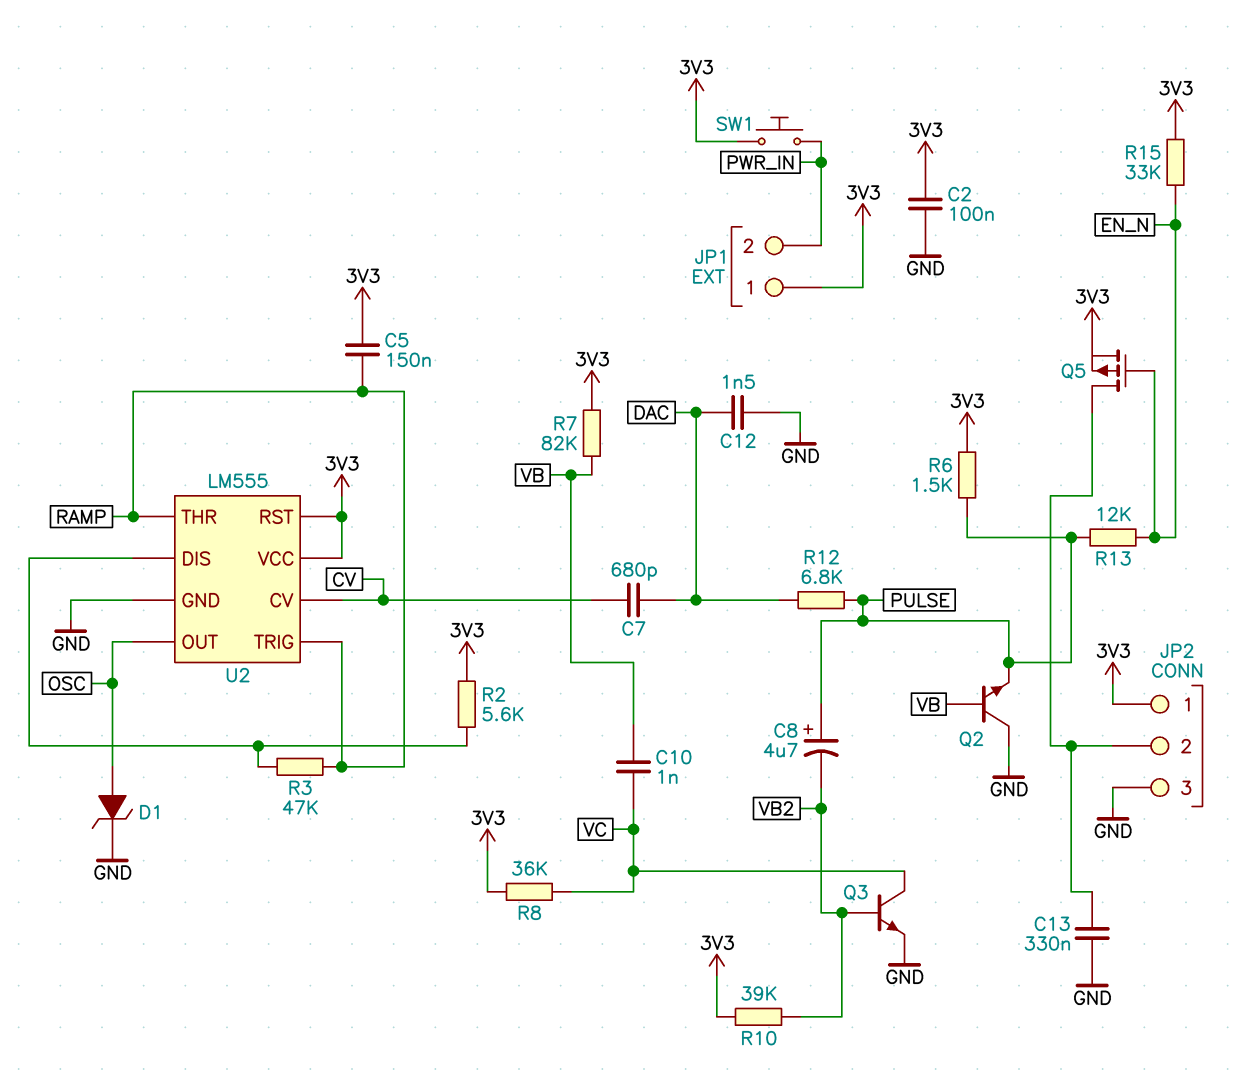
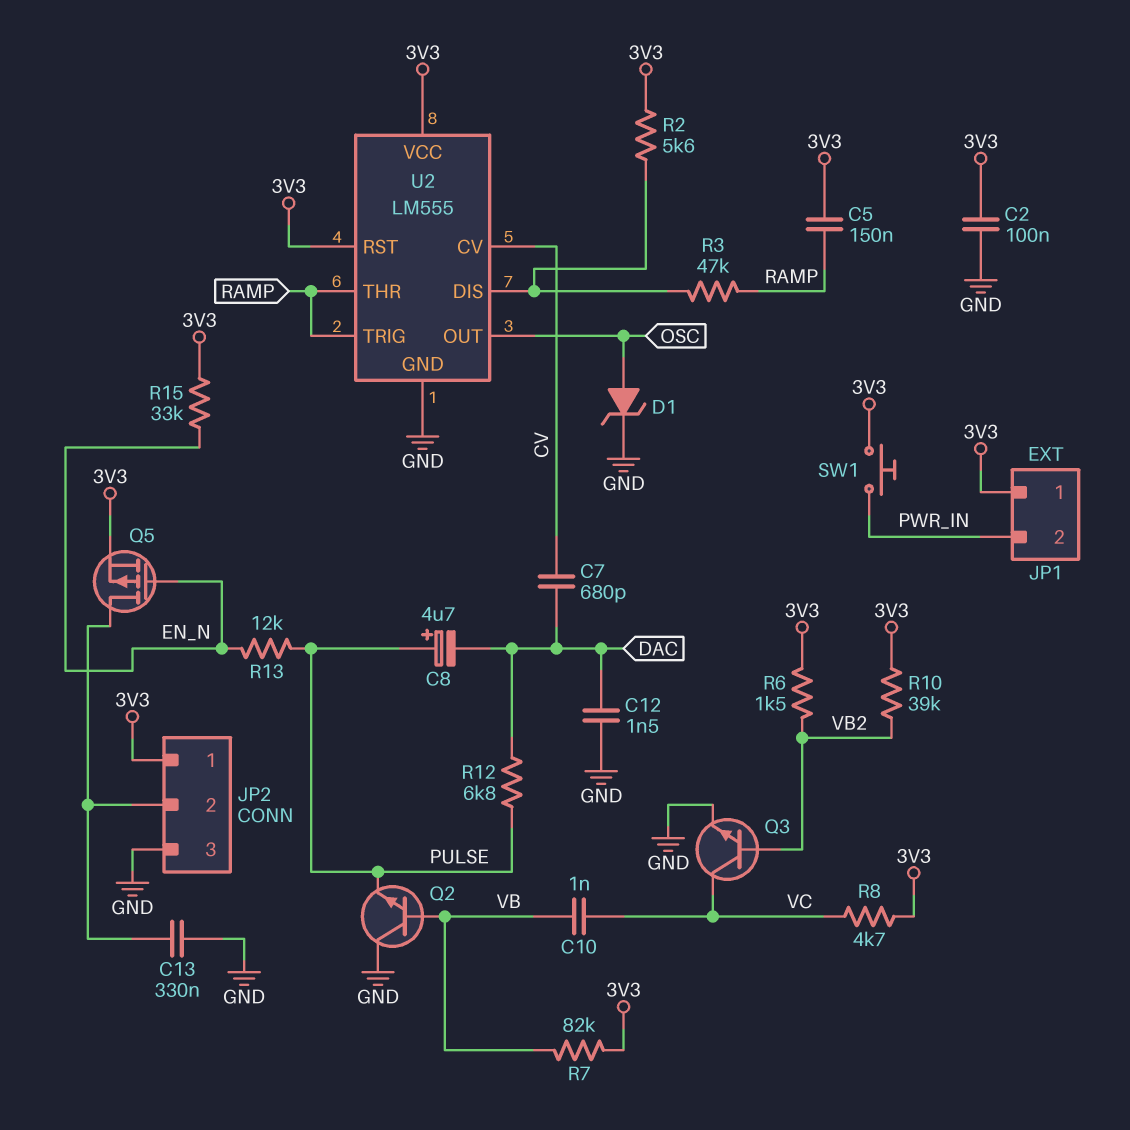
C8: 4.7uF (plus PULSE, minus VB2) -> 4.7uF (plus PULSE, minus DAC)
R6: 1.5k (3V3, PULSE) -> 1.5k (3V3, VB2)
R8: 36k (3V3, VC) -> 4.7k (3V3, VC)

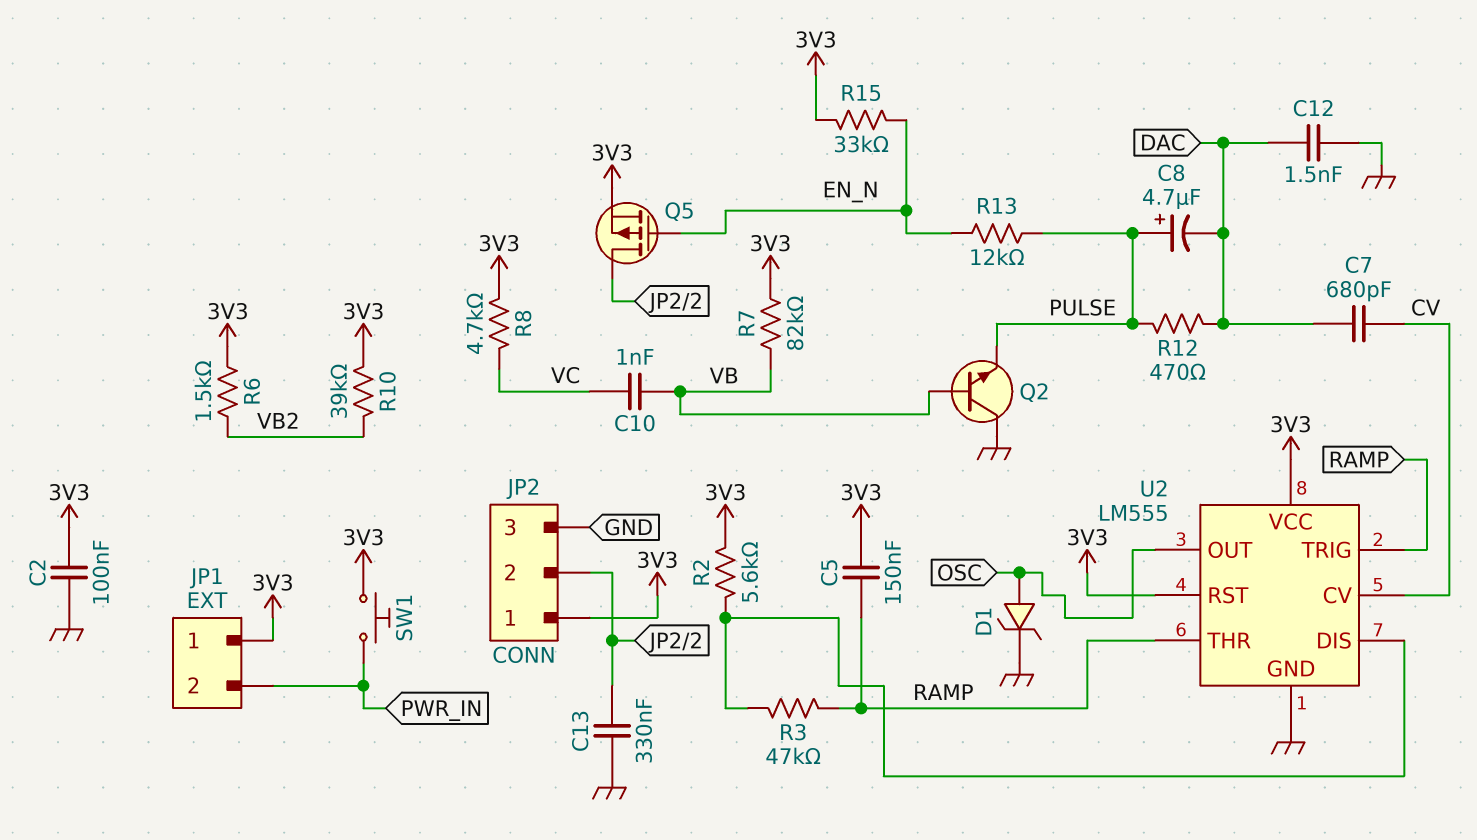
Q3: NPN (B VB2, C VC, E GND) -> none
R12: 6.8k (DAC, PULSE) -> 470 (DAC, PULSE)

